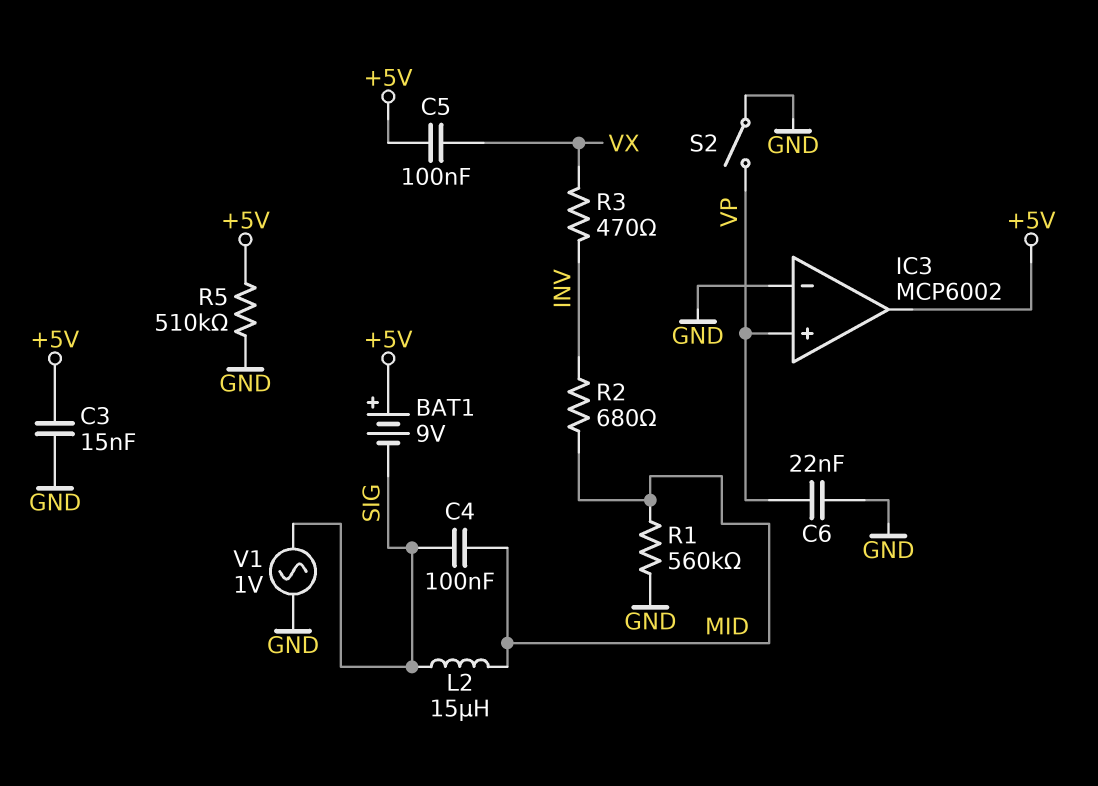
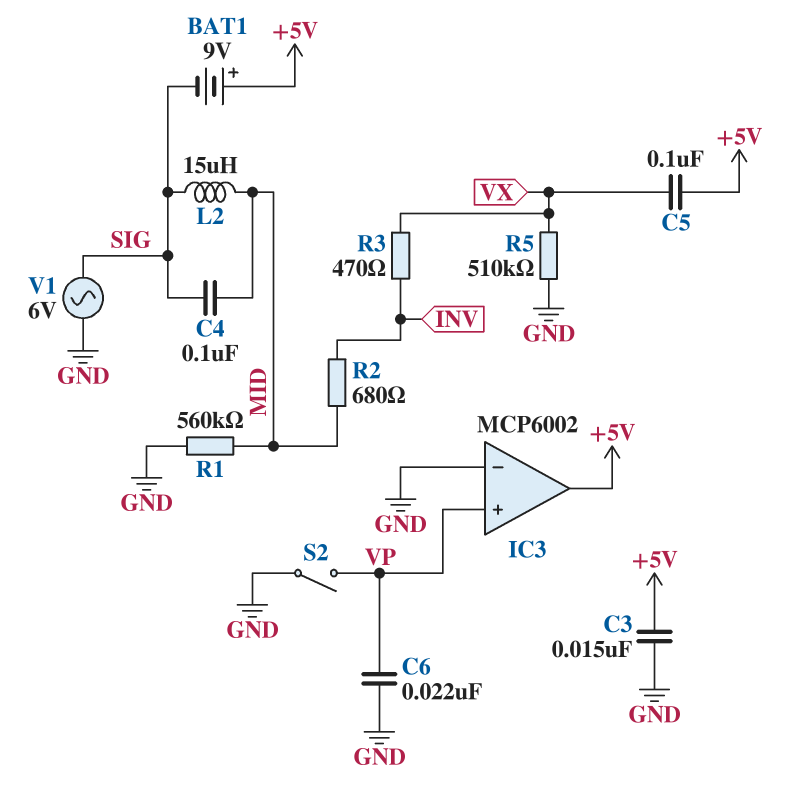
R5: 510k (+5V, GND) -> 510k (GND, VX)
V1: AC 1V (GND, SIG) -> AC 6V (GND, SIG)

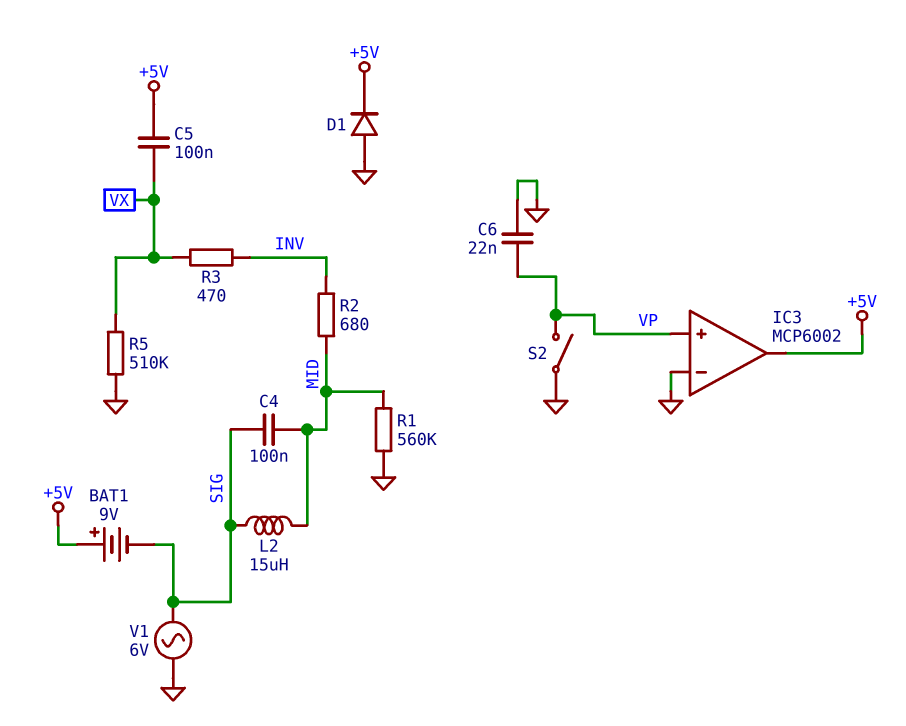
C3: 15nF (+5V, GND) -> none
D1: none -> diode (A GND, K +5V)

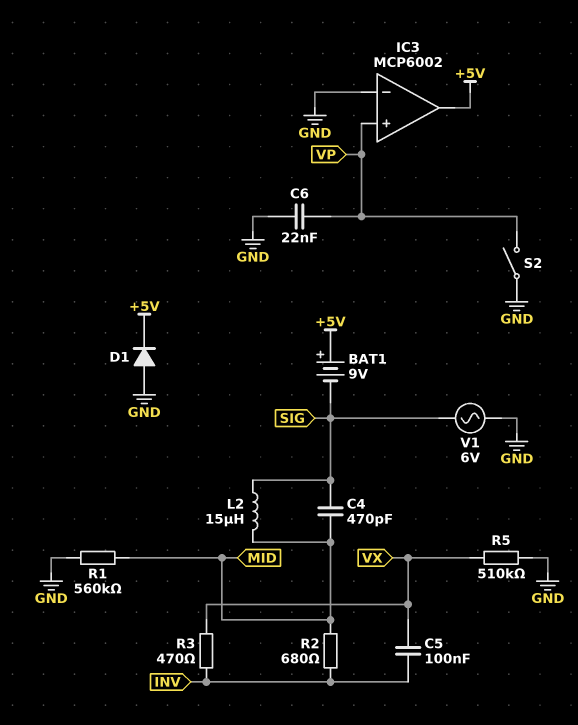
C4: 100nF (MID, SIG) -> 470pF (MID, SIG)
C5: 100nF (+5V, VX) -> 100nF (INV, VX)

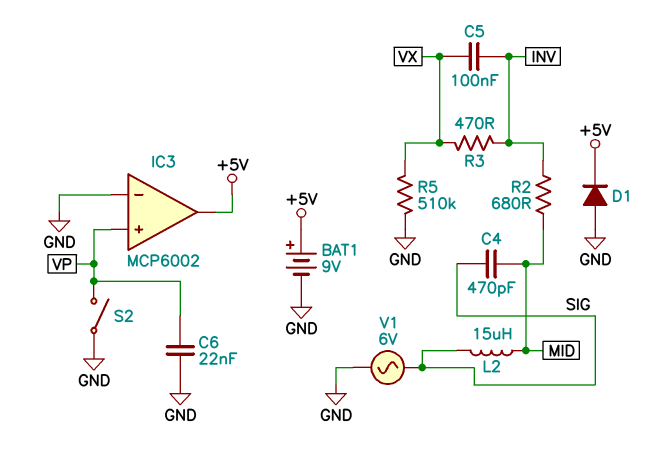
BAT1: 9V (plus +5V, minus SIG) -> 9V (plus +5V, minus GND)
R1: 560k (GND, MID) -> none

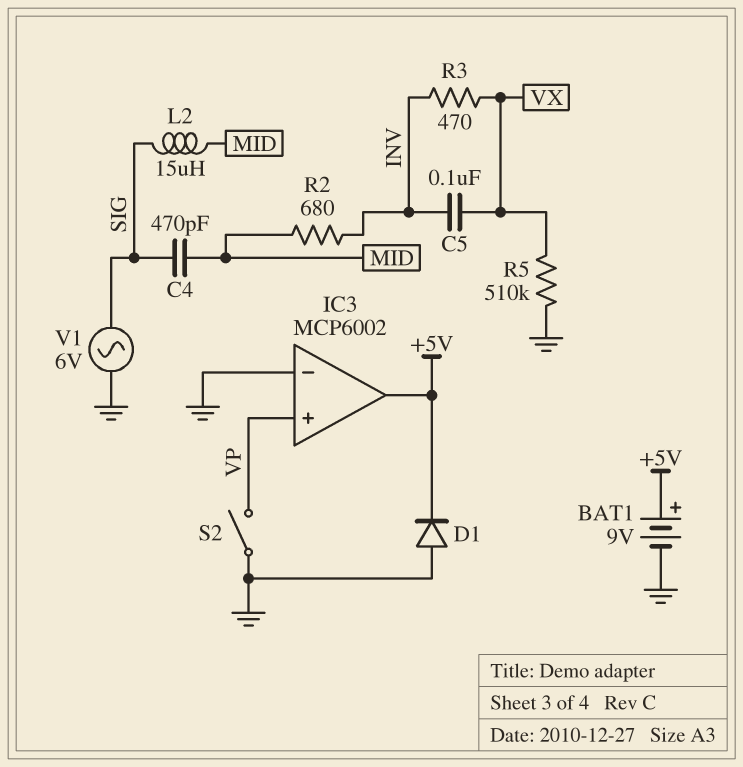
C6: 22nF (GND, VP) -> none

